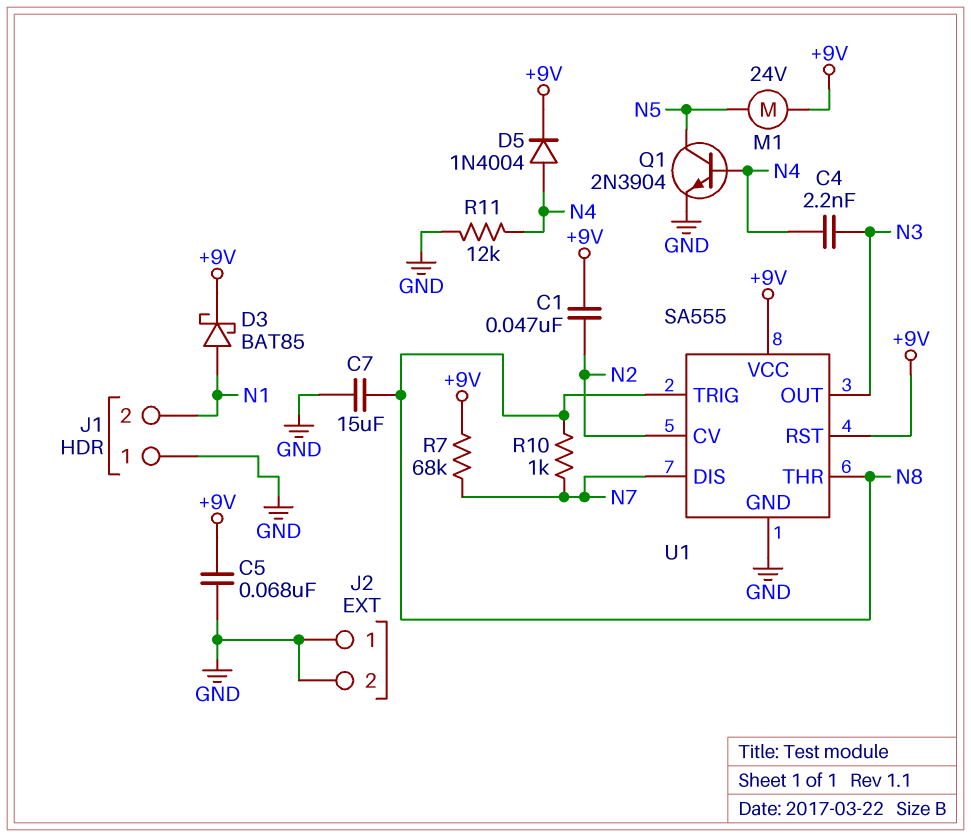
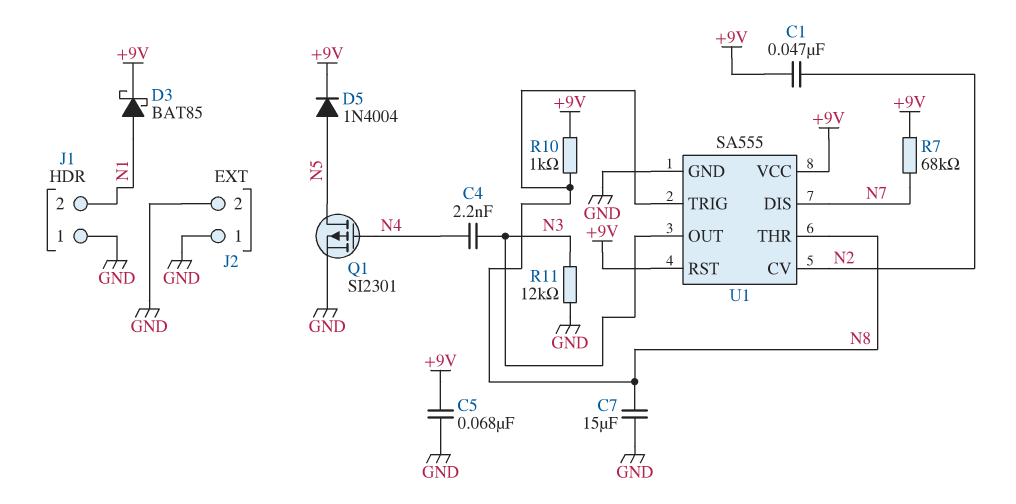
D5: diode 1N4004 (A N4, K +9V) -> diode 1N4004 (A N5, K +9V)
M1: motor 24V (+9V, N5) -> none
Q1: NPN 2N3904 (B N4, C N5, E GND) -> PMOS SI2301 (G N4, D N5, S GND)
R10: 1k (N7, N8) -> 1k (+9V, N8)
R11: 12k (GND, N4) -> 12k (GND, N3)

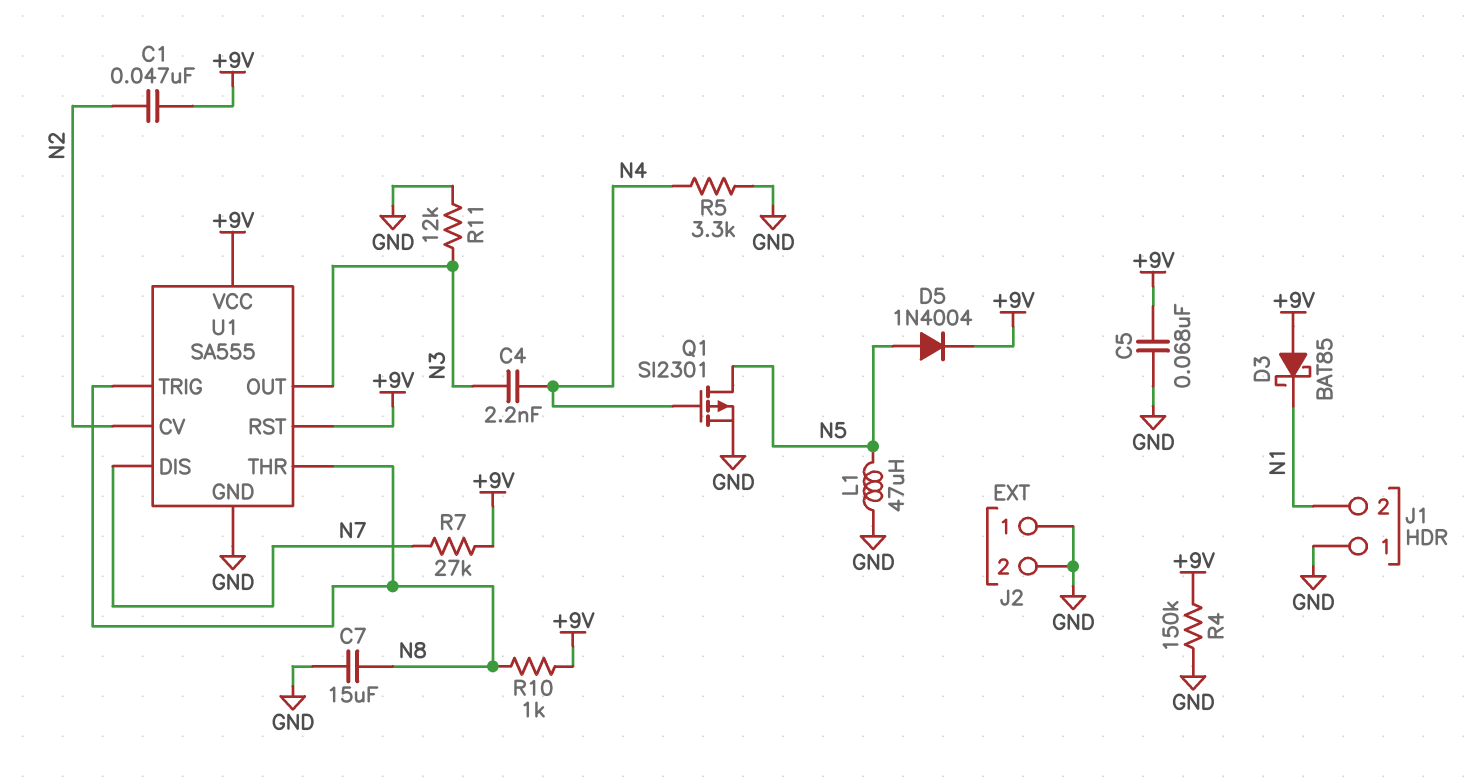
D3: schottky BAT85 (A N1, K +9V) -> schottky BAT85 (A +9V, K N1)
L1: none -> 47uH (GND, N5)
R4: none -> 150k (+9V, GND)
R5: none -> 3.3k (GND, N4)
R7: 68k (+9V, N7) -> 27k (+9V, N7)

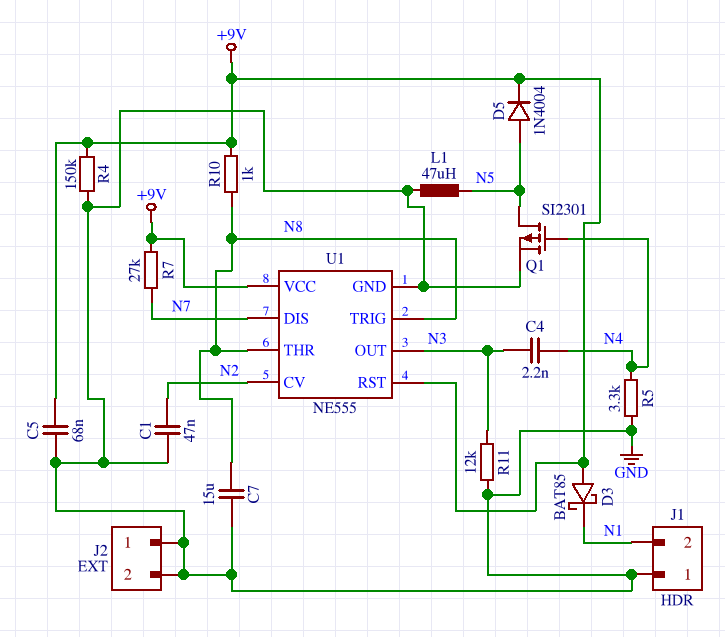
C1: 47nF (+9V, N2) -> 47nF (GND, N2)
U1: SA555 -> NE555

